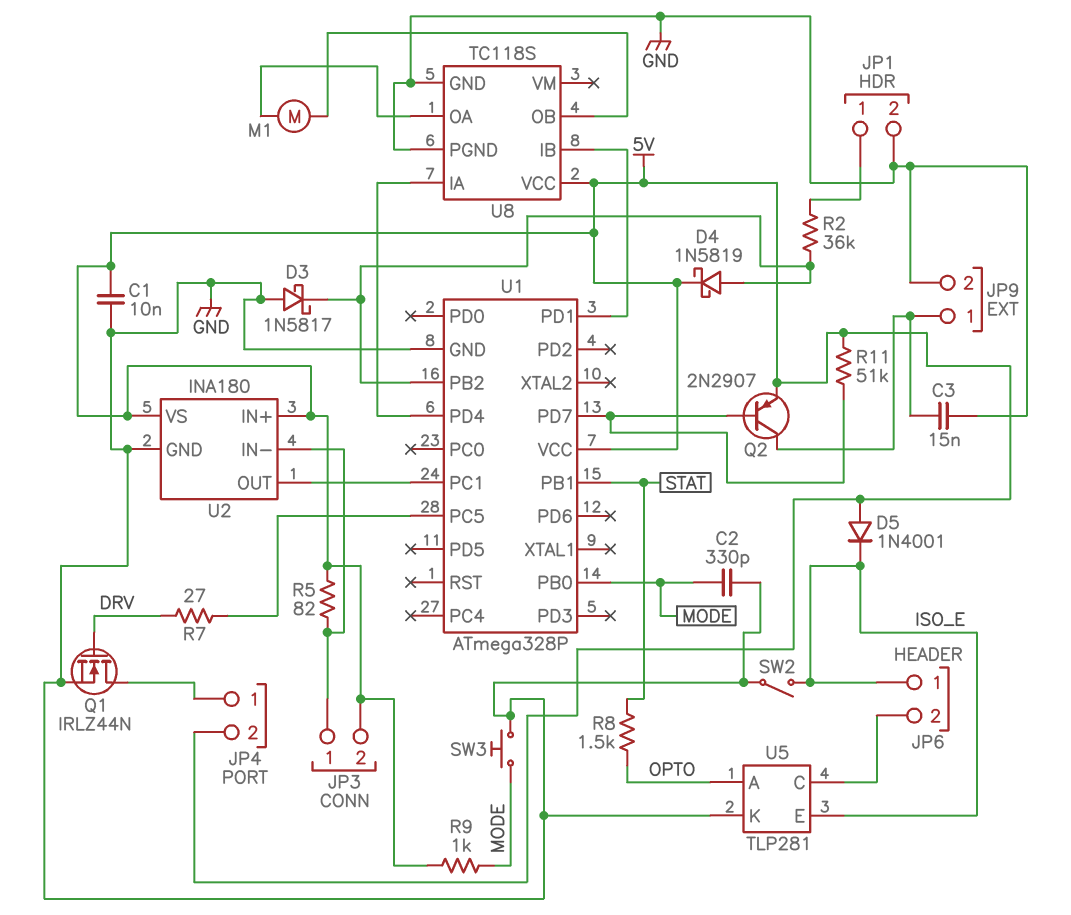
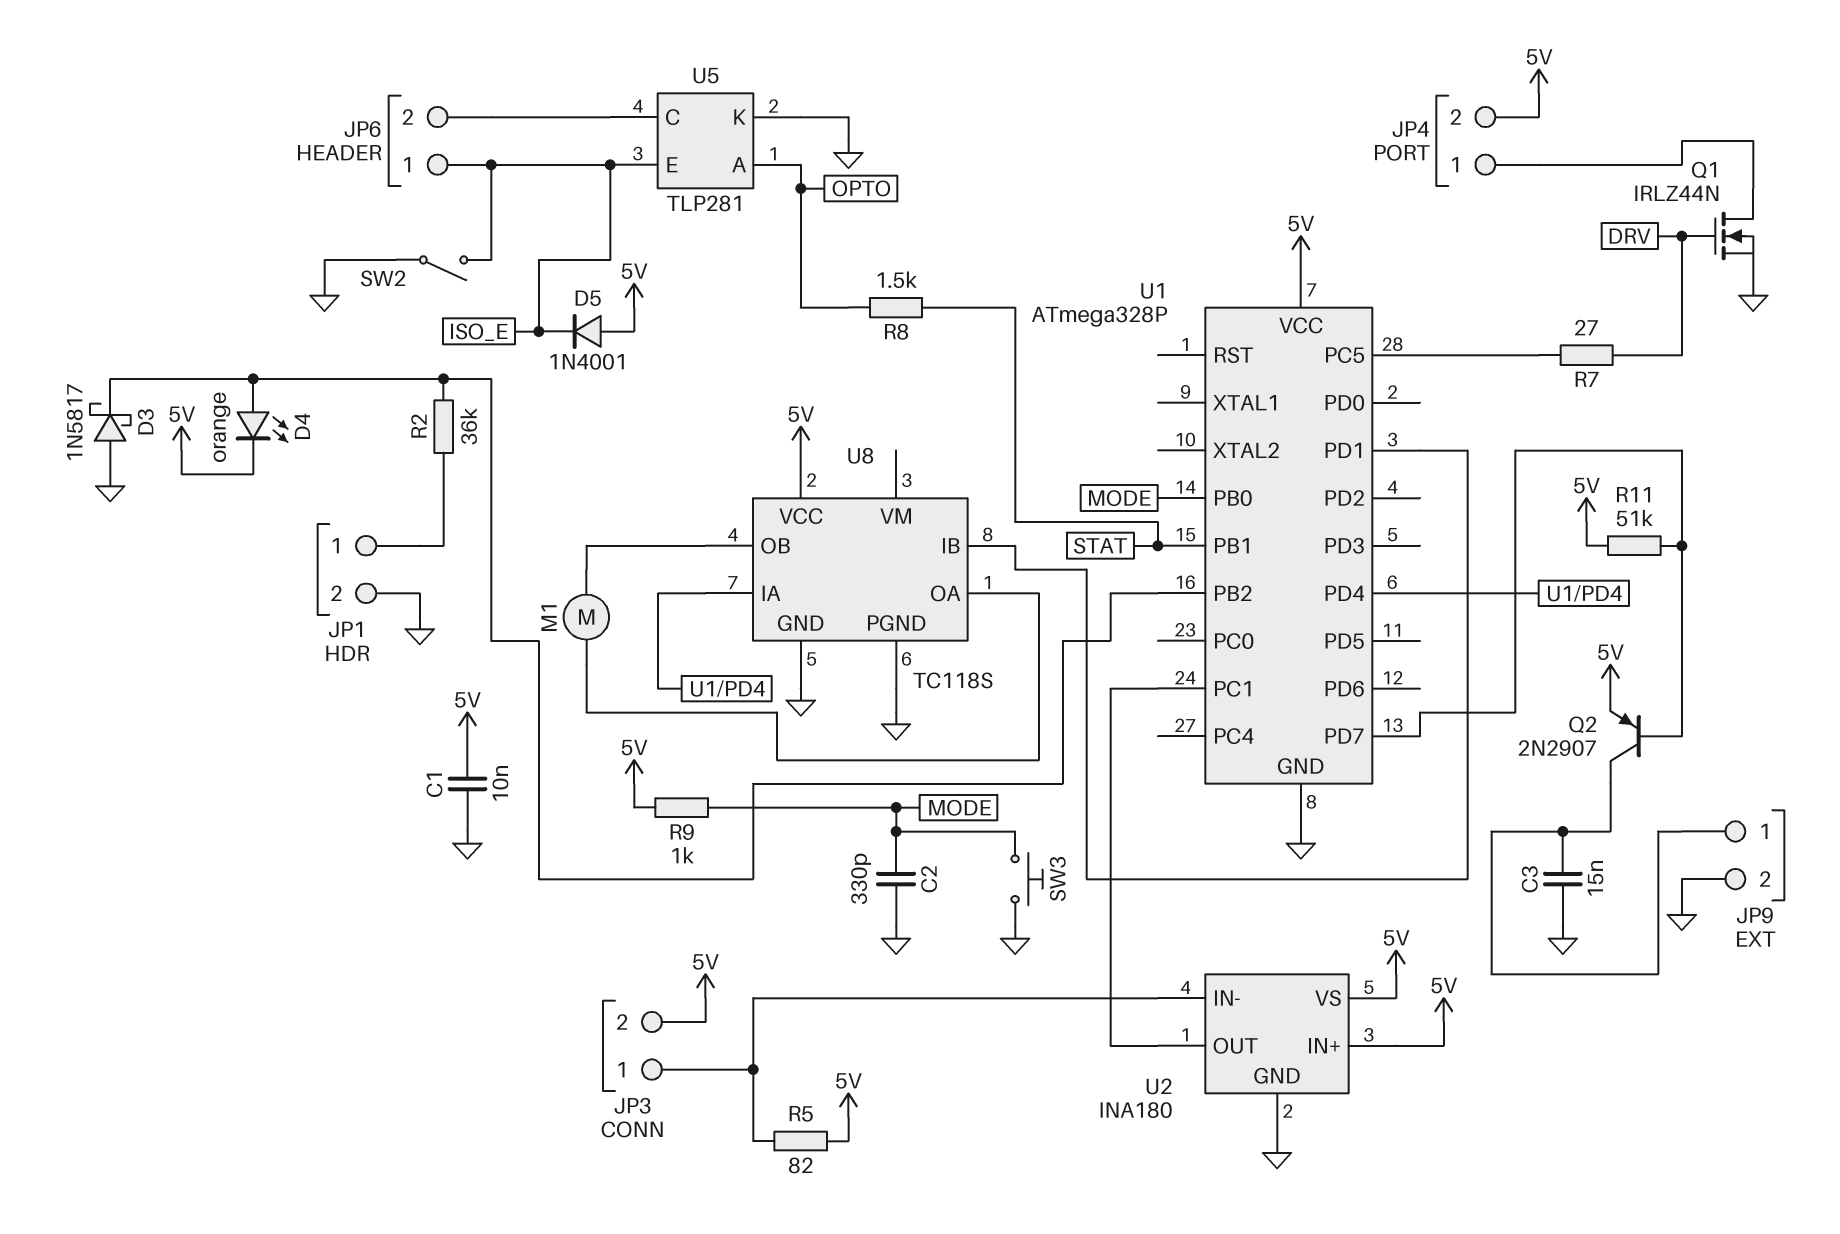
D4: schottky 1N5819 (A U1/PB2, K 5V) -> LED orange (A U1/PB2, K 5V)

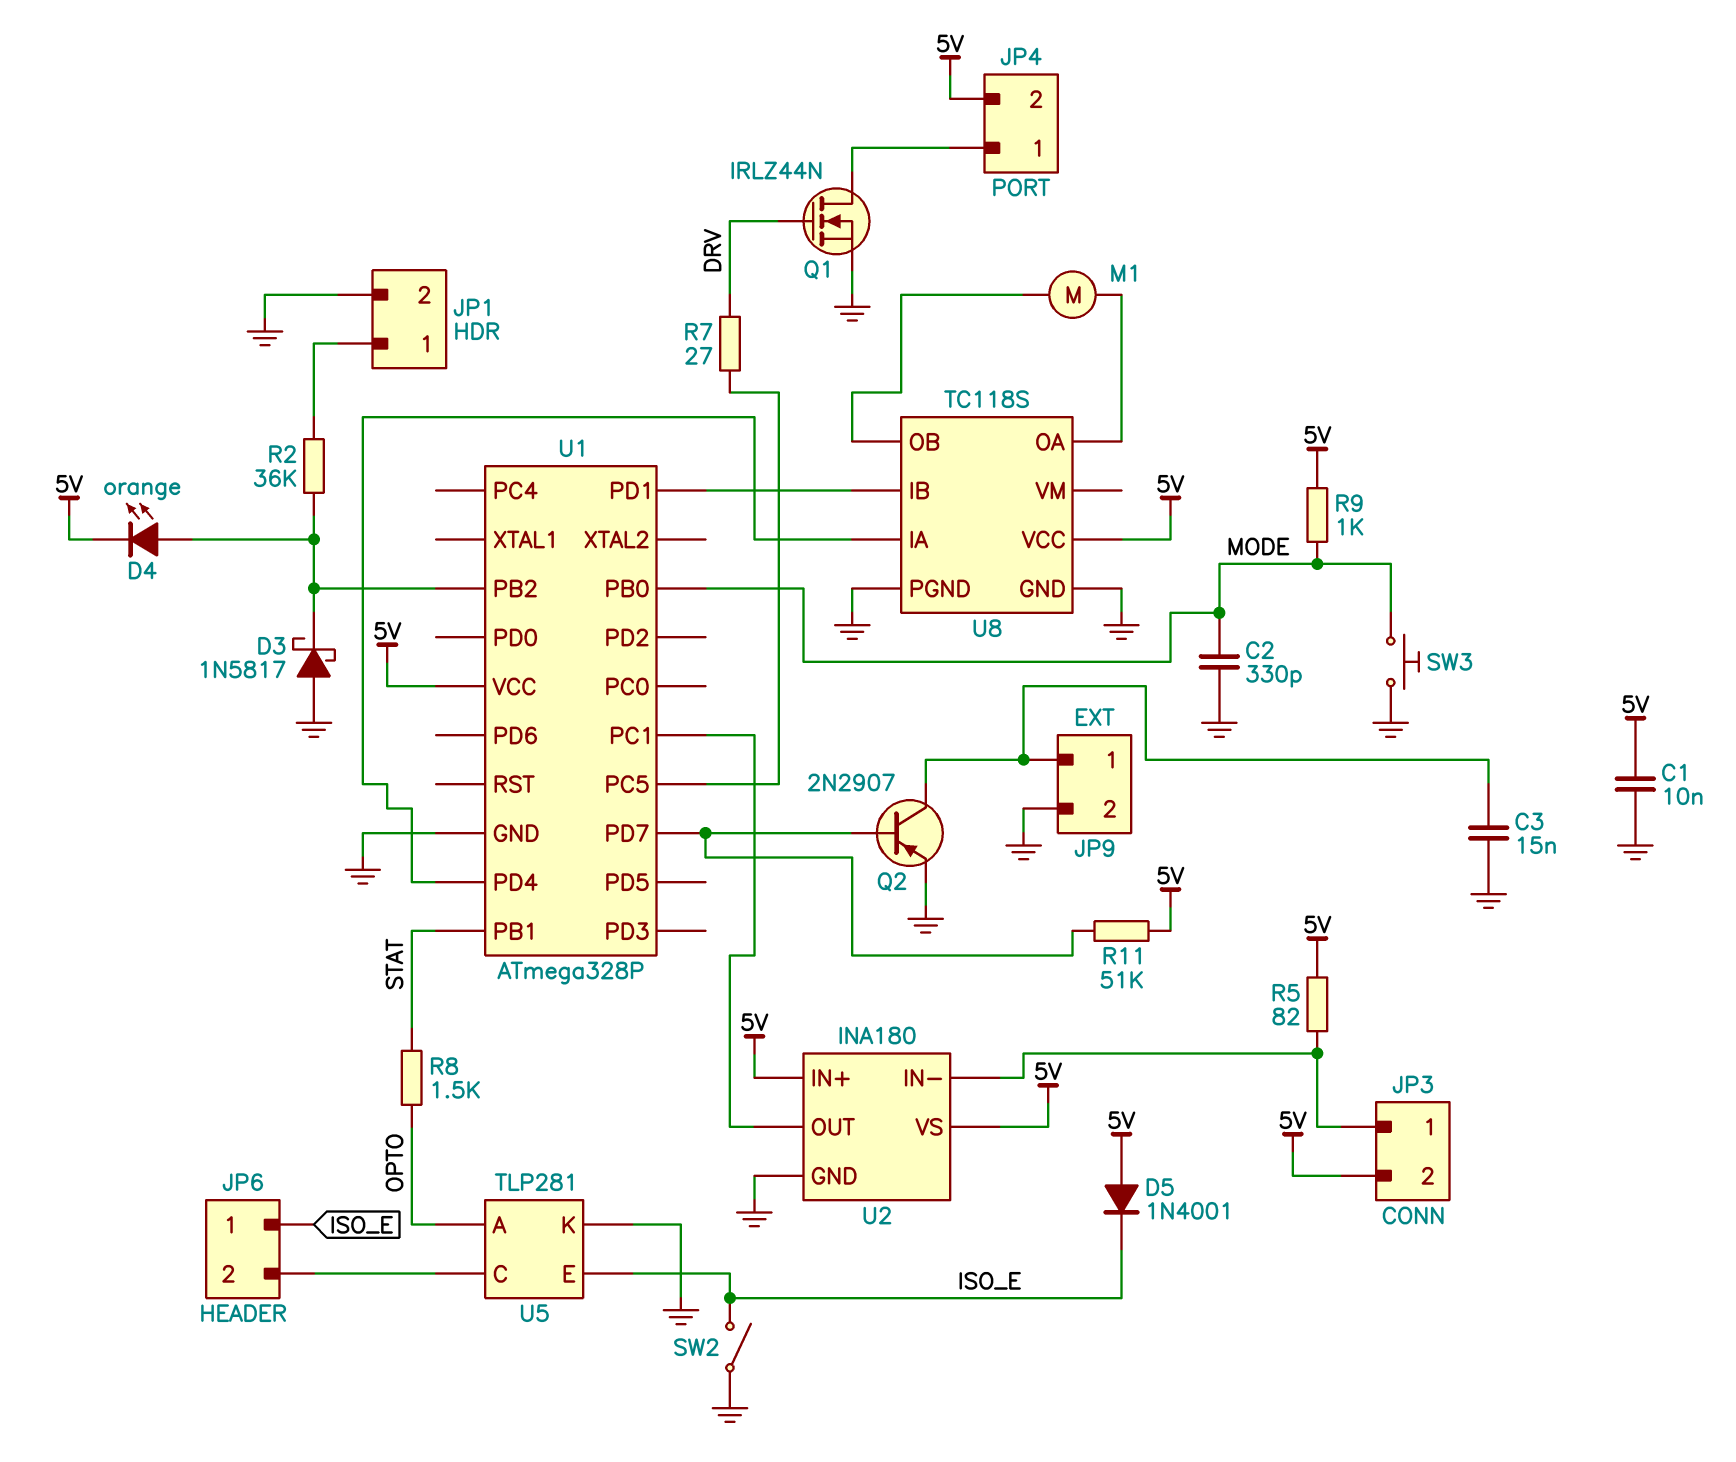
Q2: PNP 2N2907 (B U1/PD7, C JP9/1, E 5V) -> PNP 2N2907 (B U1/PD7, C JP9/1, E GND)

